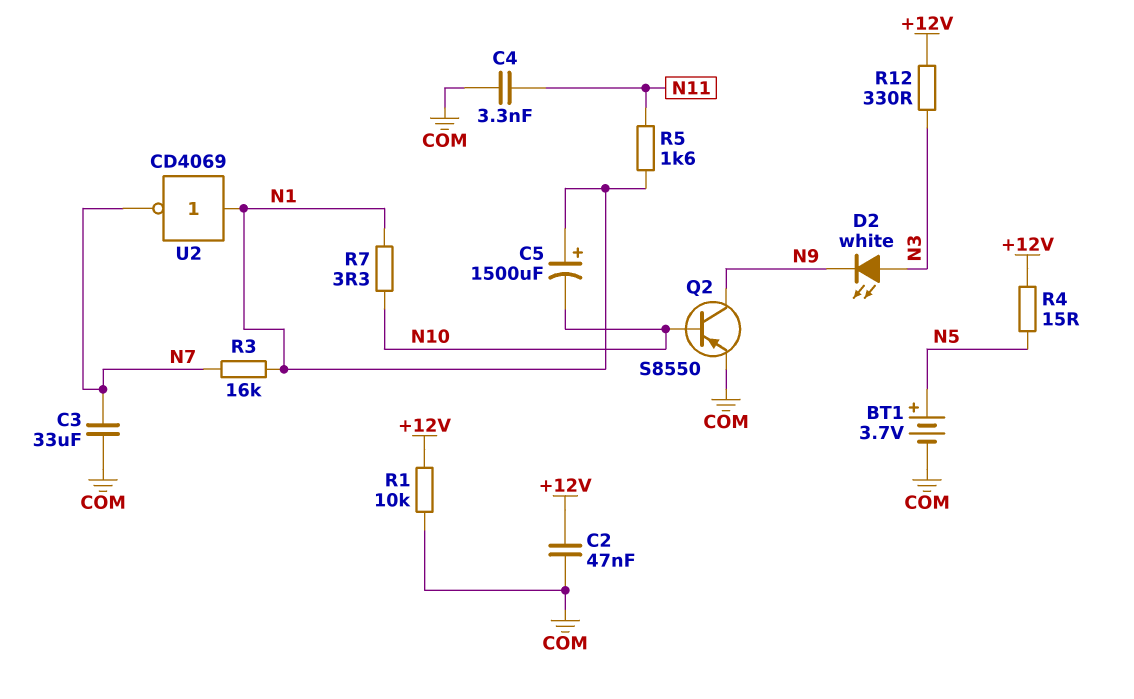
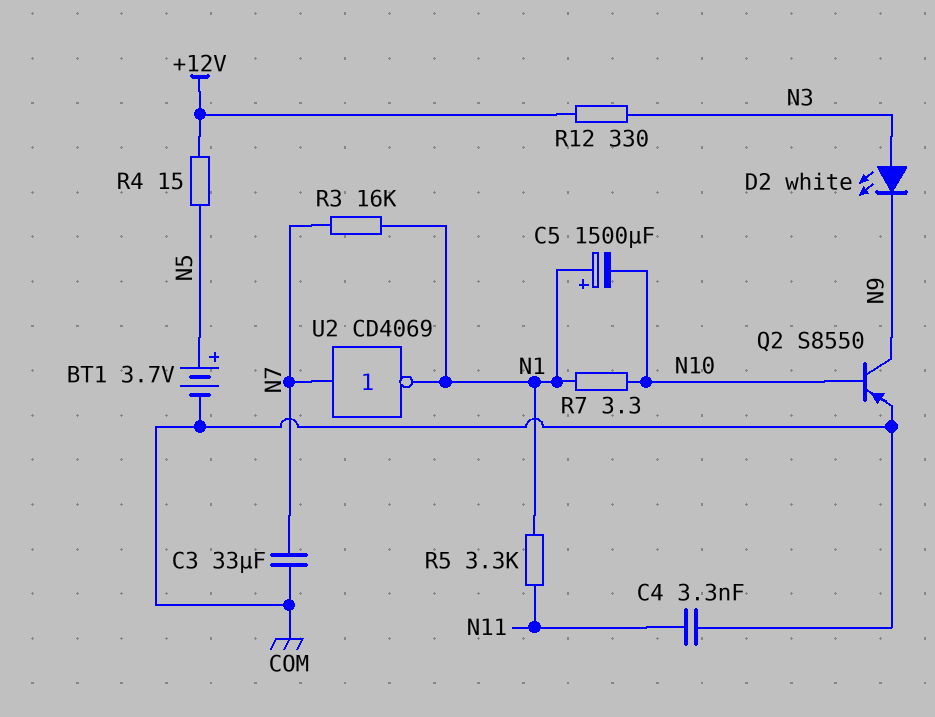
C2: 47nF (+12V, COM) -> none
R1: 10k (+12V, COM) -> none
R5: 1.6k (N1, N11) -> 3.3k (N1, N11)
U2: NOT CD4069 (in N1, out N7) -> NOT CD4069 (in N7, out N1)

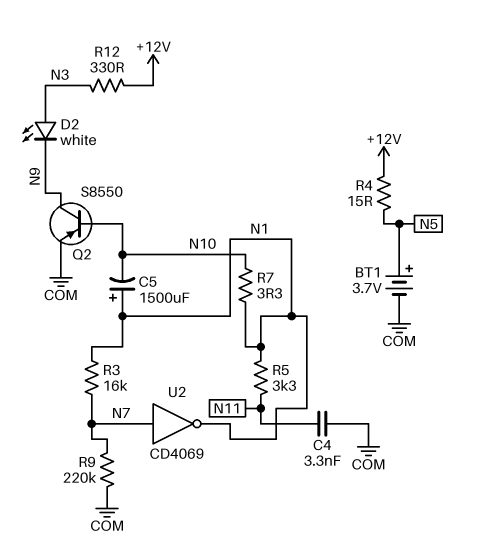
C3: 33uF (COM, N7) -> none
R9: none -> 220k (COM, N7)

